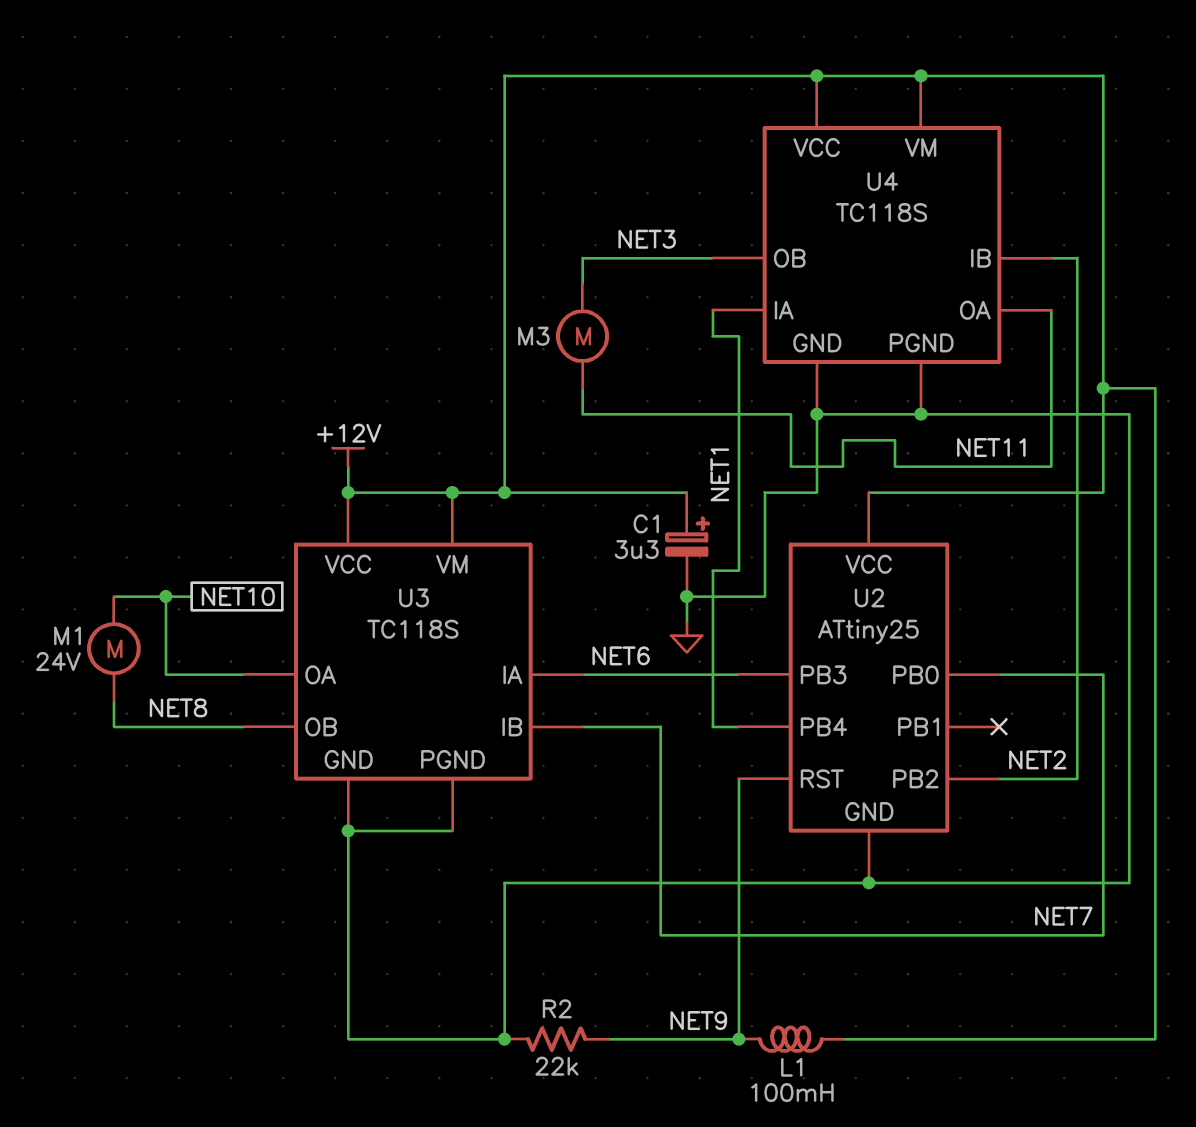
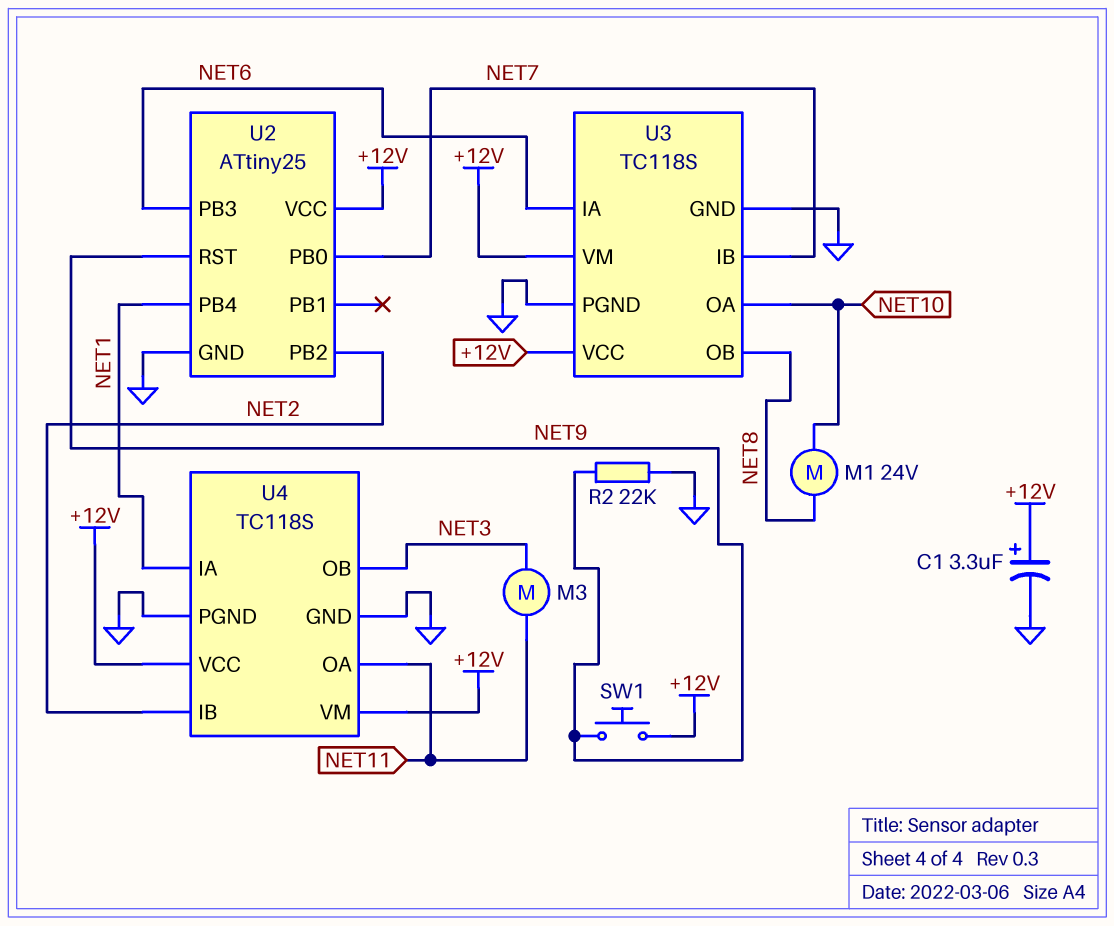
L1: 100mH (+12V, NET9) -> none
SW1: none -> button (+12V, NET9)

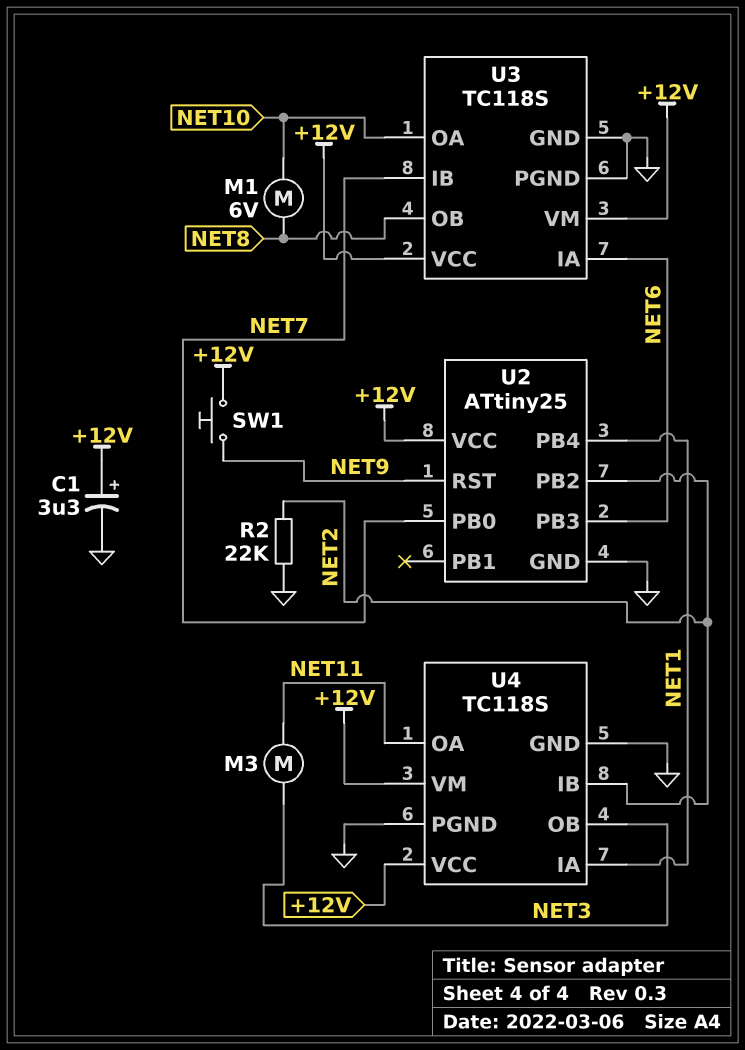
M1: motor 24V (NET8, NET10) -> motor 6V (NET8, NET10)
R2: 22k (GND, NET9) -> 22k (GND, NET2)

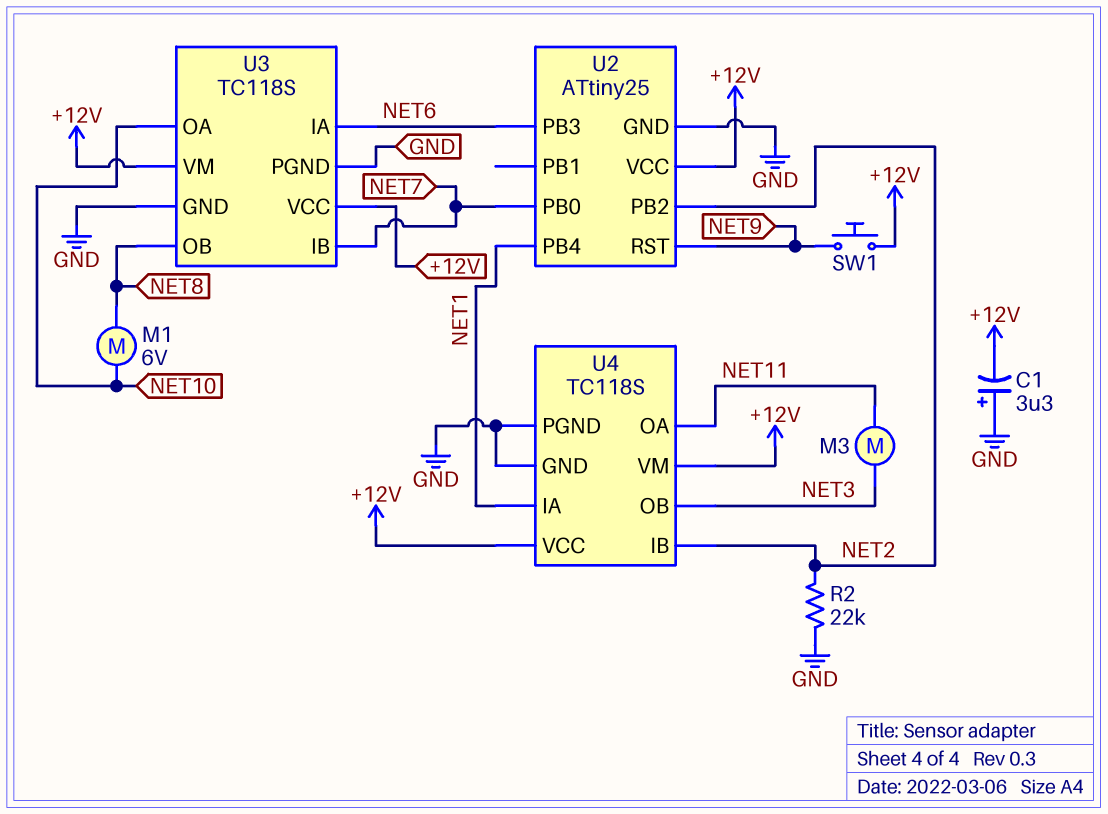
C1: 3.3uF (plus +12V, minus GND) -> 3.3uF (plus GND, minus +12V)

